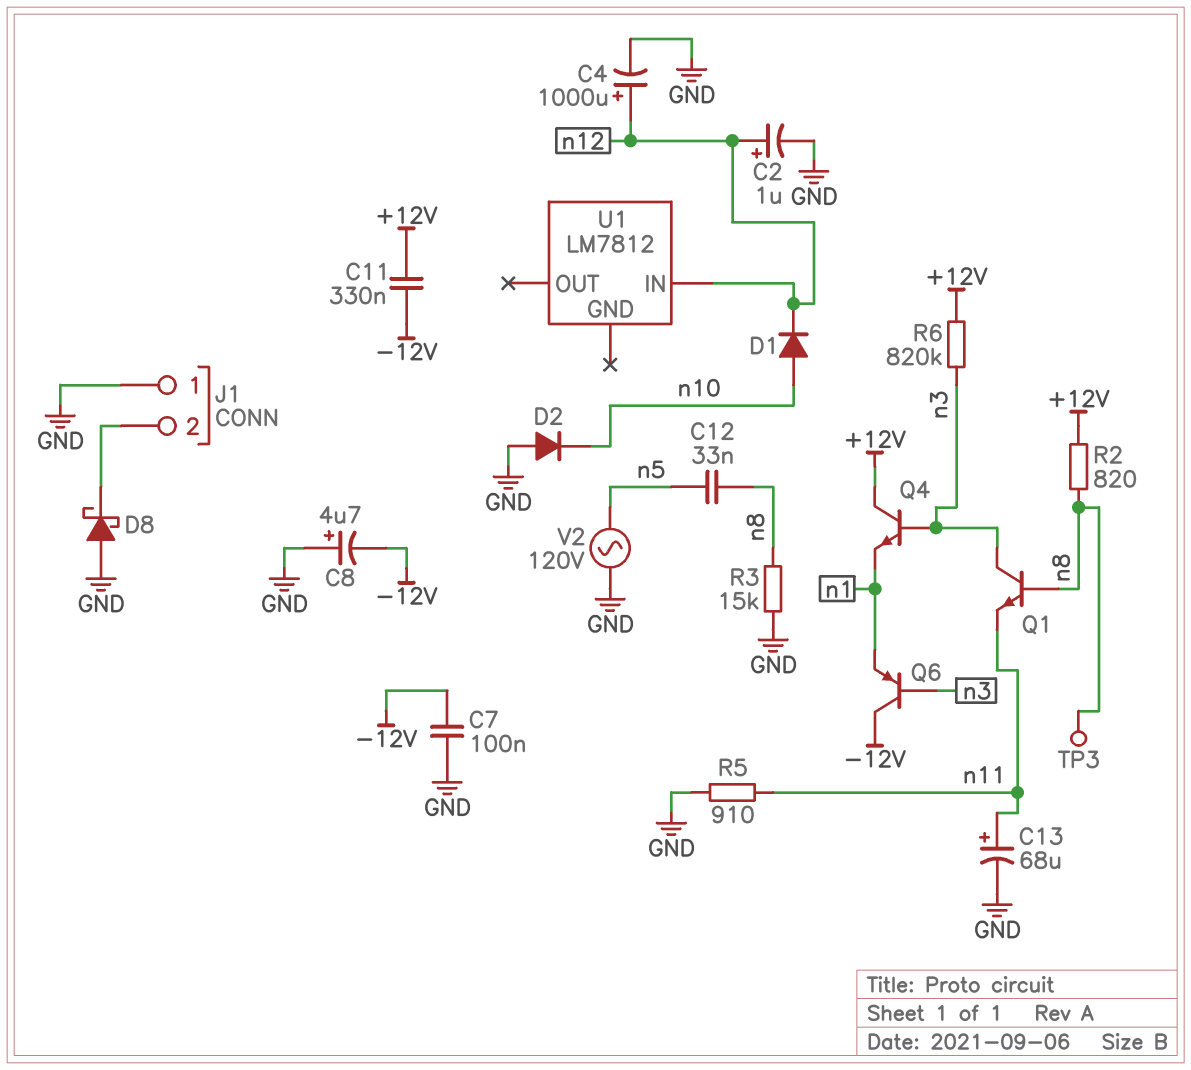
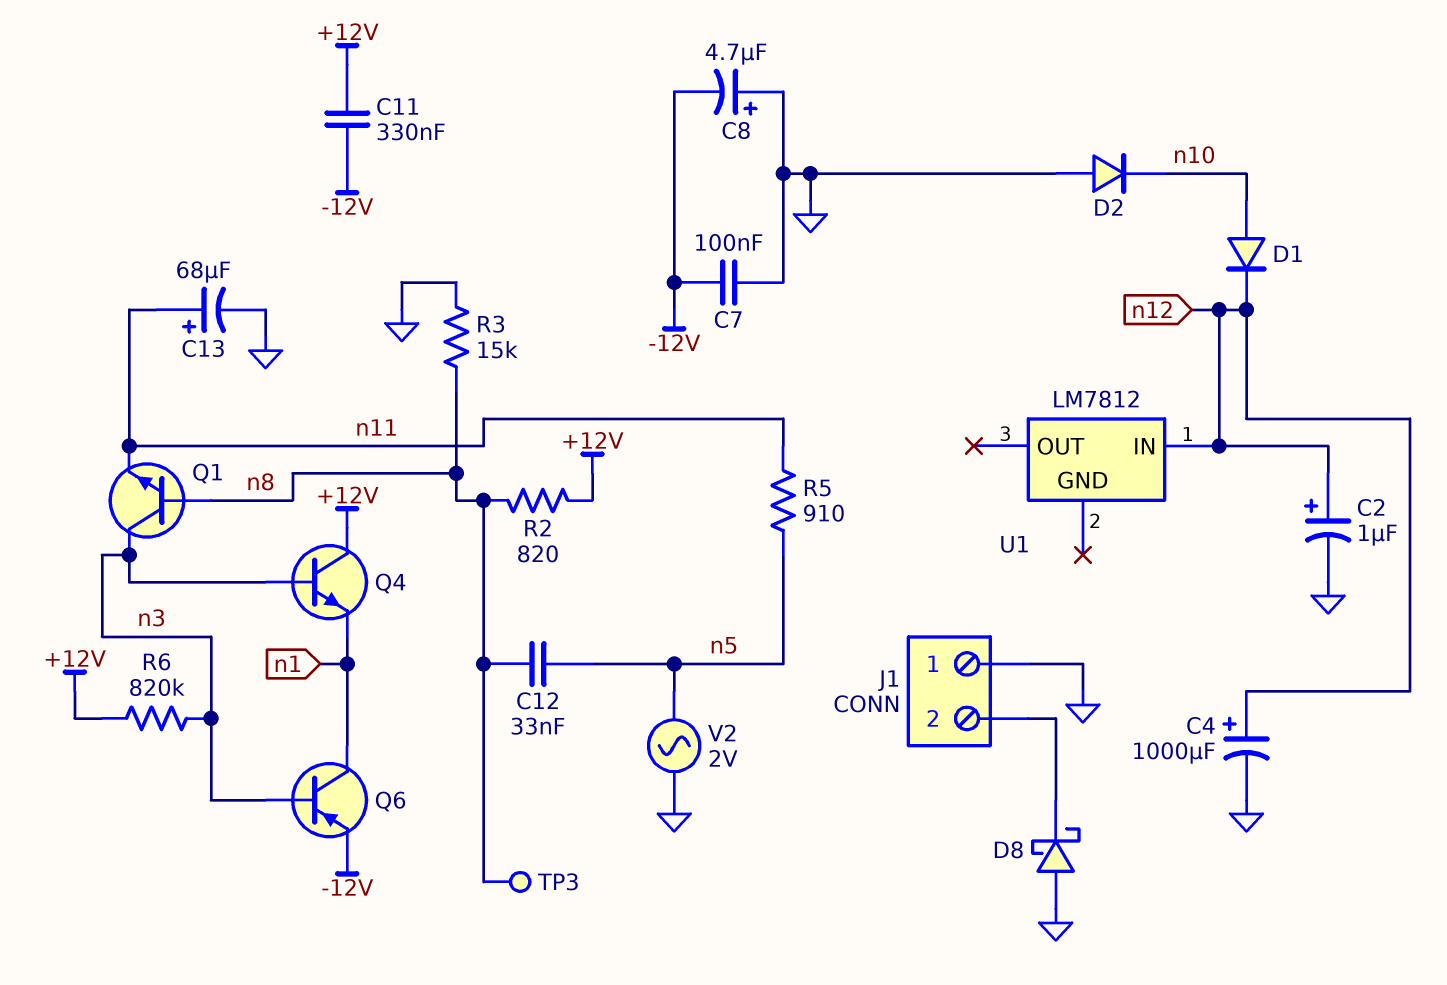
Q6: PNP (B n3, C -12V, E n1) -> PNP (B n3, C n1, E -12V)
R5: 910 (GND, n11) -> 910 (n5, n11)
V2: AC 120V (GND, n5) -> AC 2V (GND, n5)

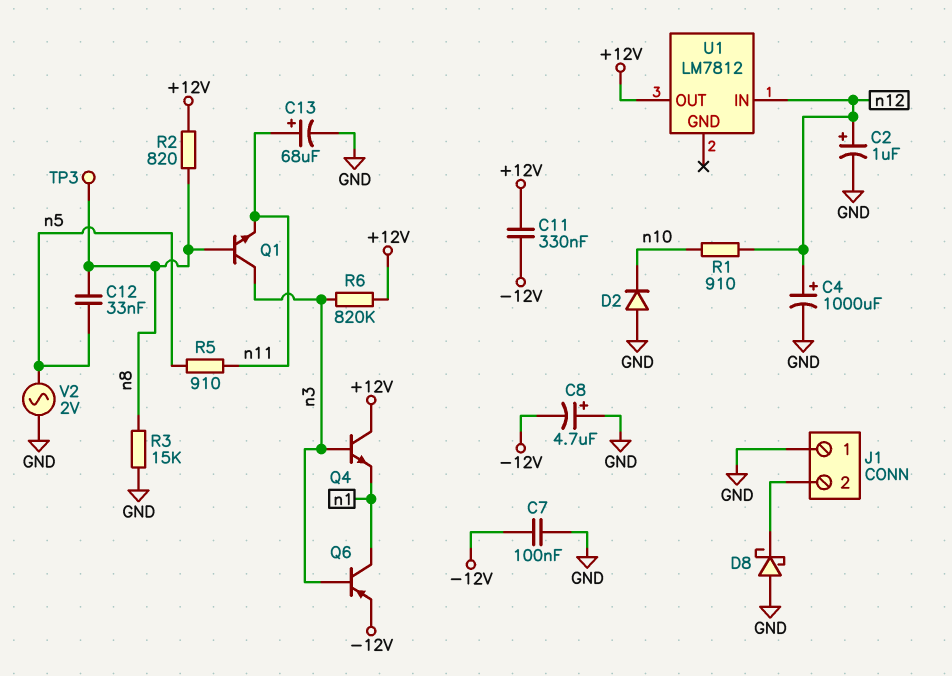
D1: diode (A n10, K n12) -> none
R1: none -> 910 (n10, n12)
U1 pin OUT: none -> +12V

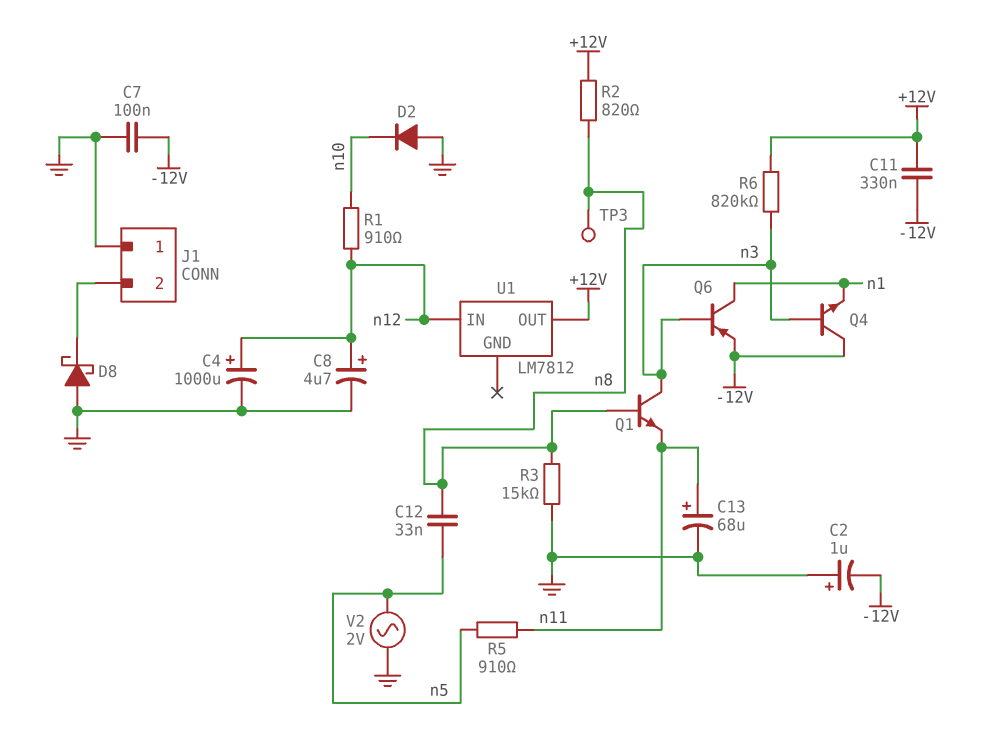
C2: 1uF (plus n12, minus GND) -> 1uF (plus GND, minus -12V)
C8: 4.7uF (plus GND, minus -12V) -> 4.7uF (plus n12, minus GND)
Q4: NPN (B n3, C +12V, E n1) -> NPN (B n3, C -12V, E n1)

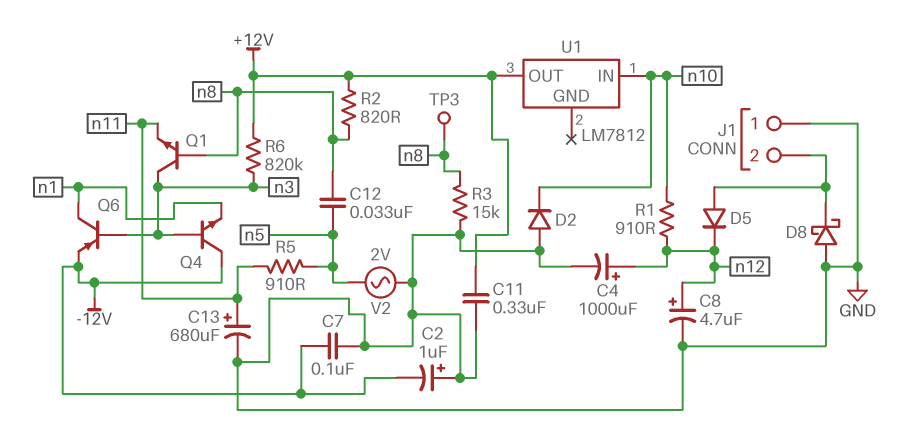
C11: 330nF (+12V, -12V) -> 330nF (+12V, GND)
C13: 68uF (plus n11, minus GND) -> 680uF (plus n11, minus GND)
D5: none -> diode (A J1/2, K n12)
U1 pin IN: n12 -> n10

